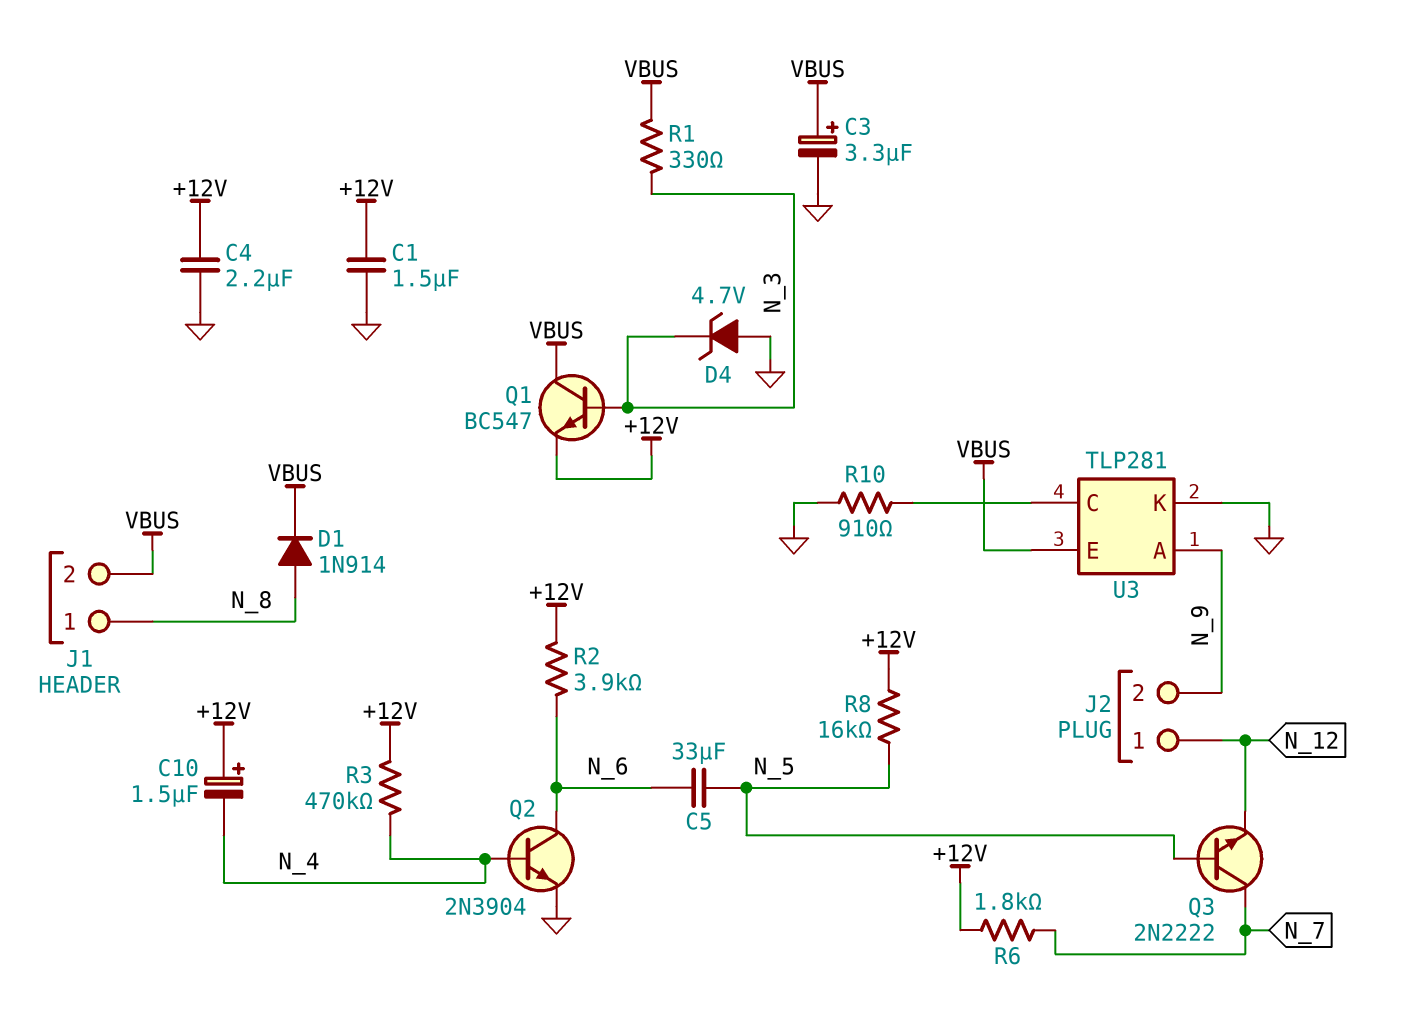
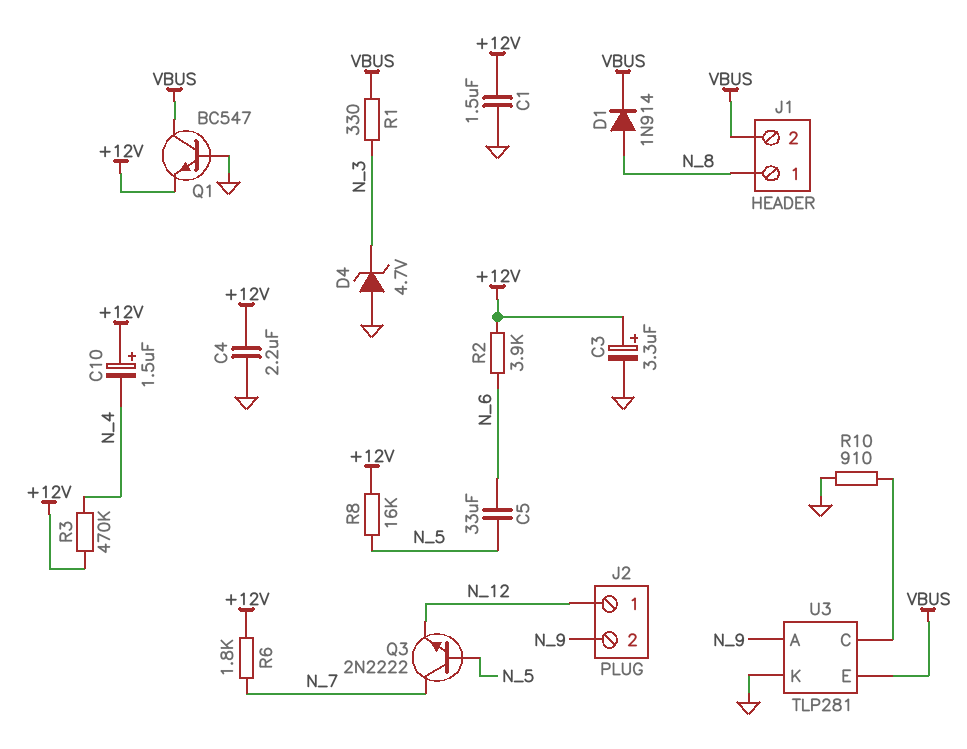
C3: 3.3uF (plus VBUS, minus GND) -> 3.3uF (plus +12V, minus GND)
Q1: NPN BC547 (B N_3, C VBUS, E +12V) -> NPN BC547 (B GND, C VBUS, E +12V)
Q2: NPN 2N3904 (B N_4, C N_6, E GND) -> none

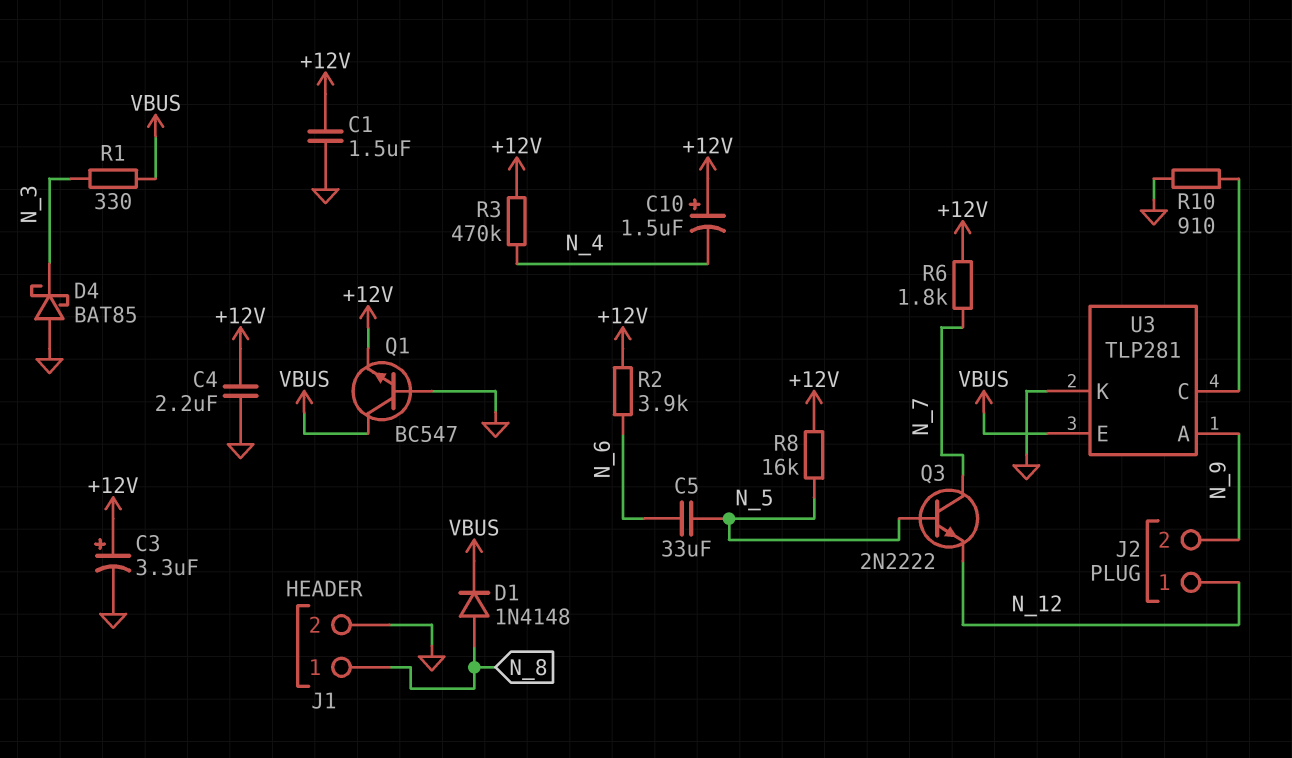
D1: diode 1N914 (A N_8, K VBUS) -> diode 1N4148 (A N_8, K VBUS)
D4: zener 4.7V (A GND, K N_3) -> schottky BAT85 (A GND, K N_3)
J1 pin 2: VBUS -> GND

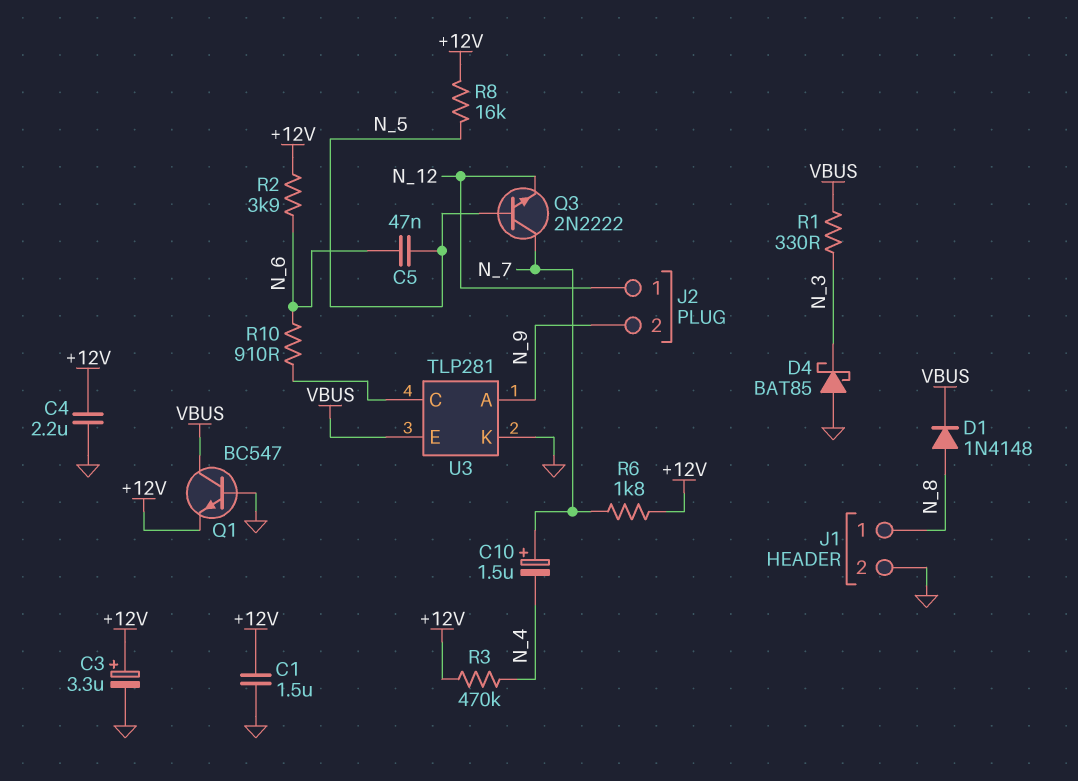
C5: 33uF (N_5, N_6) -> 47nF (N_5, N_6)
C10: 1.5uF (plus +12V, minus N_4) -> 1.5uF (plus N_7, minus N_4)
R10: 910 (GND, U3/C) -> 910 (N_6, U3/C)

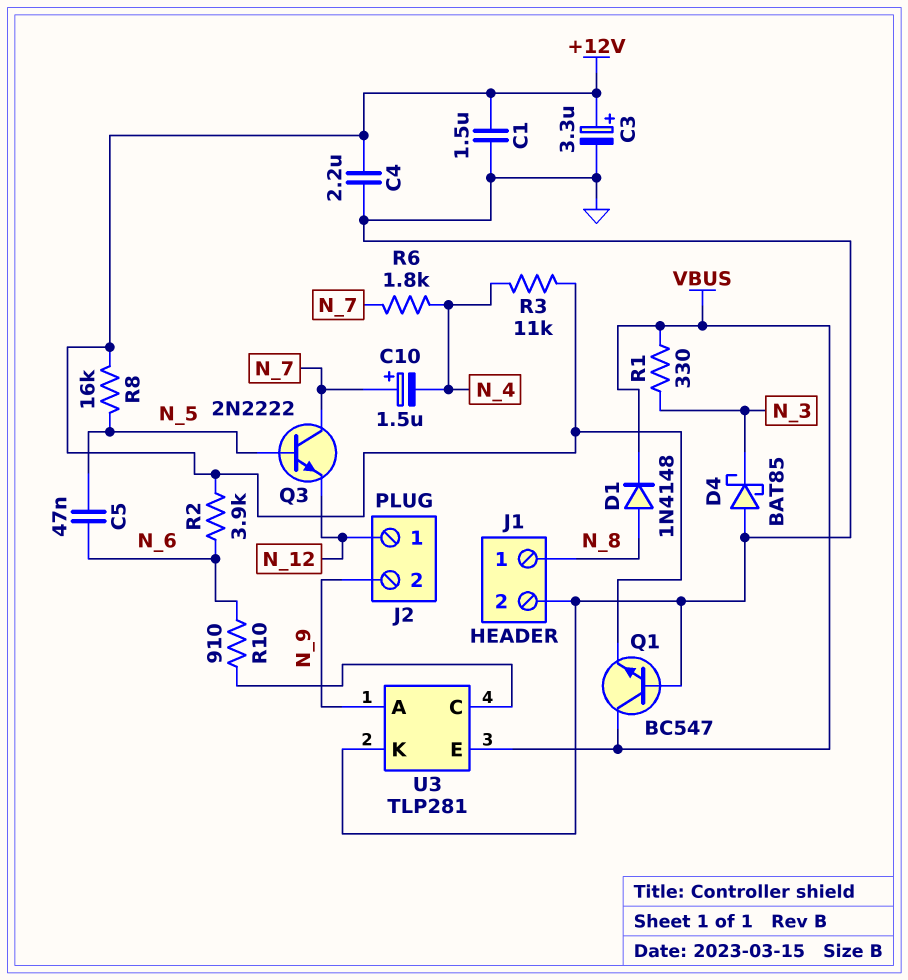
R3: 470k (+12V, N_4) -> 11k (+12V, N_4)
R6: 1.8k (+12V, N_7) -> 1.8k (N_4, N_7)

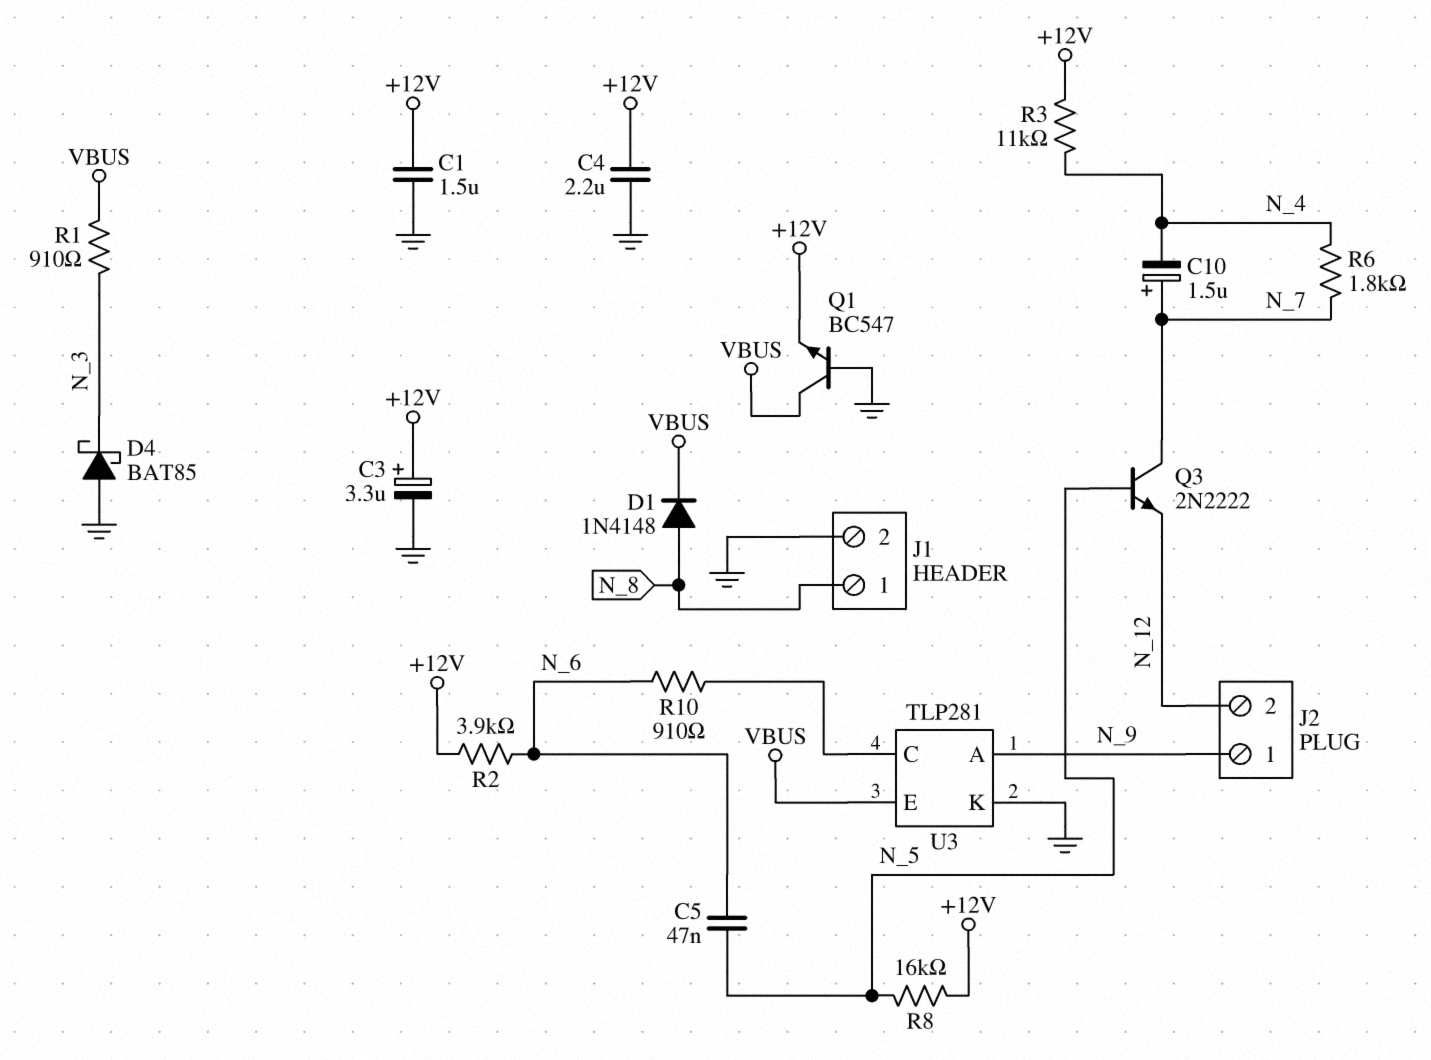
J2 pin 1: N_12 -> N_9
J2 pin 2: N_9 -> N_12
R1: 330 (N_3, VBUS) -> 910 (N_3, VBUS)

